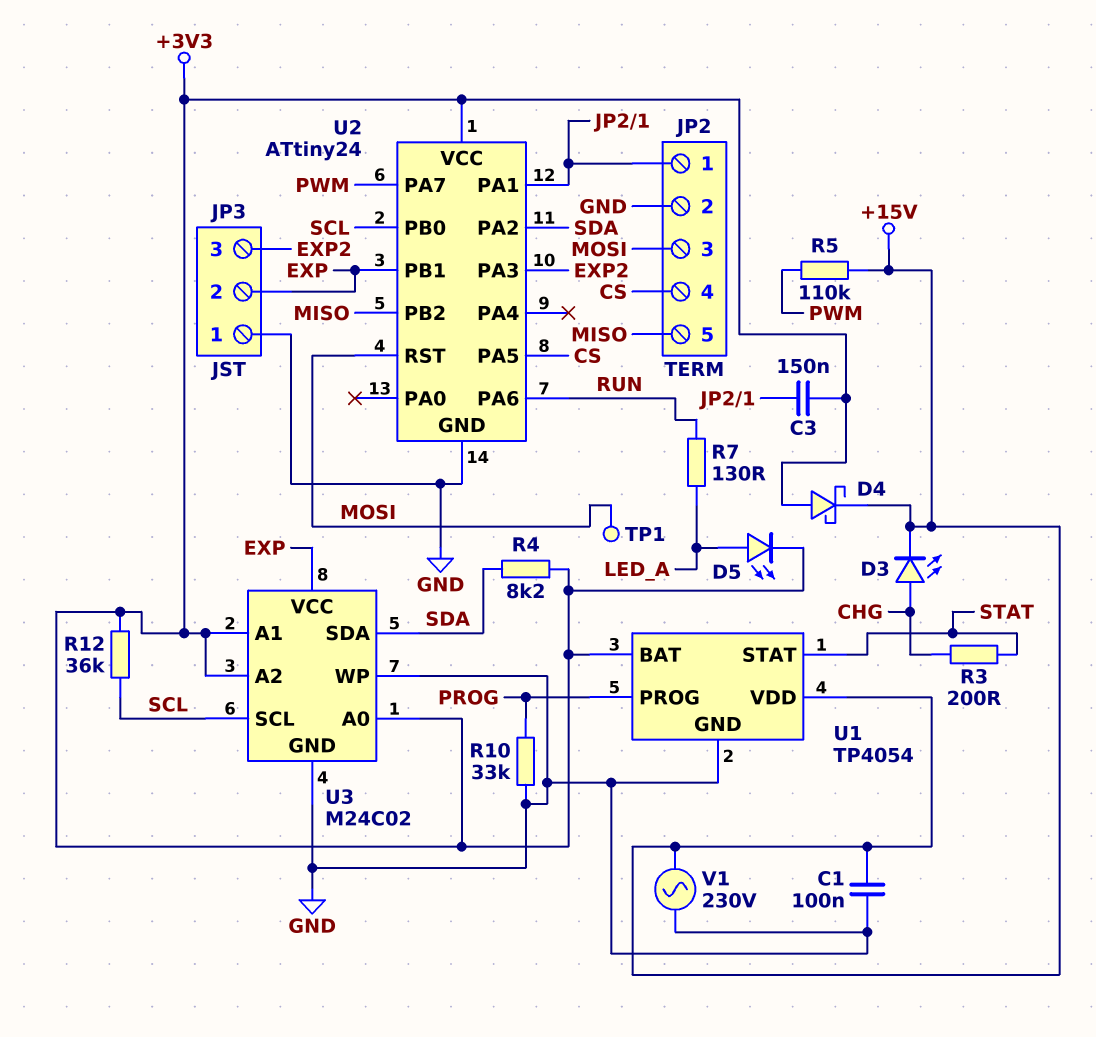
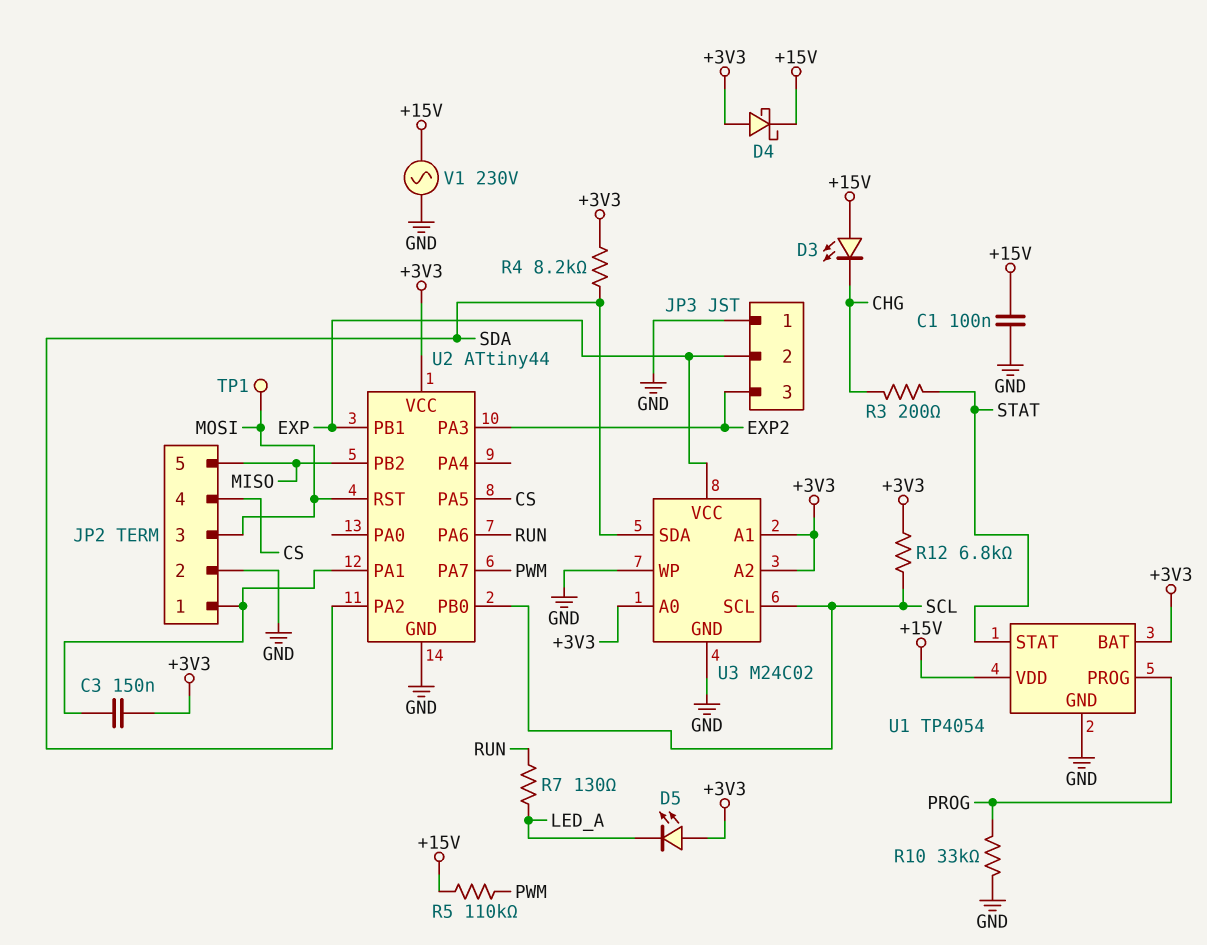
D3: LED (A CHG, K +15V) -> LED (A +15V, K CHG)
D5: LED (A LED_A, K +3V3) -> LED (A +3V3, K LED_A)
R12: 36k (+3V3, SCL) -> 6.8k (+3V3, SCL)
U2: ATtiny24 -> ATtiny44

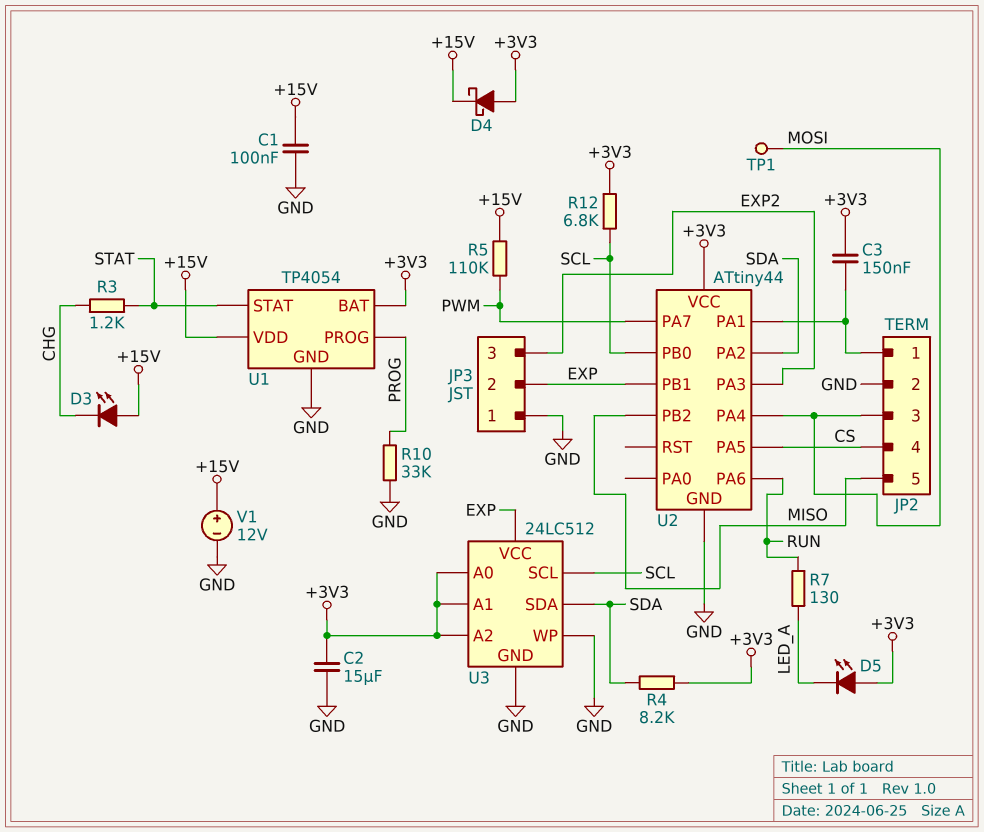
C2: none -> 15uF (+3V3, GND)
R3: 200 (CHG, STAT) -> 1.2k (CHG, STAT)
U2 pin PA4: none -> MOSI
U2 pin RST: MOSI -> none
U3: M24C02 -> 24LC512
V1: AC 230V (+15V, GND) -> 12V (plus +15V, minus GND)

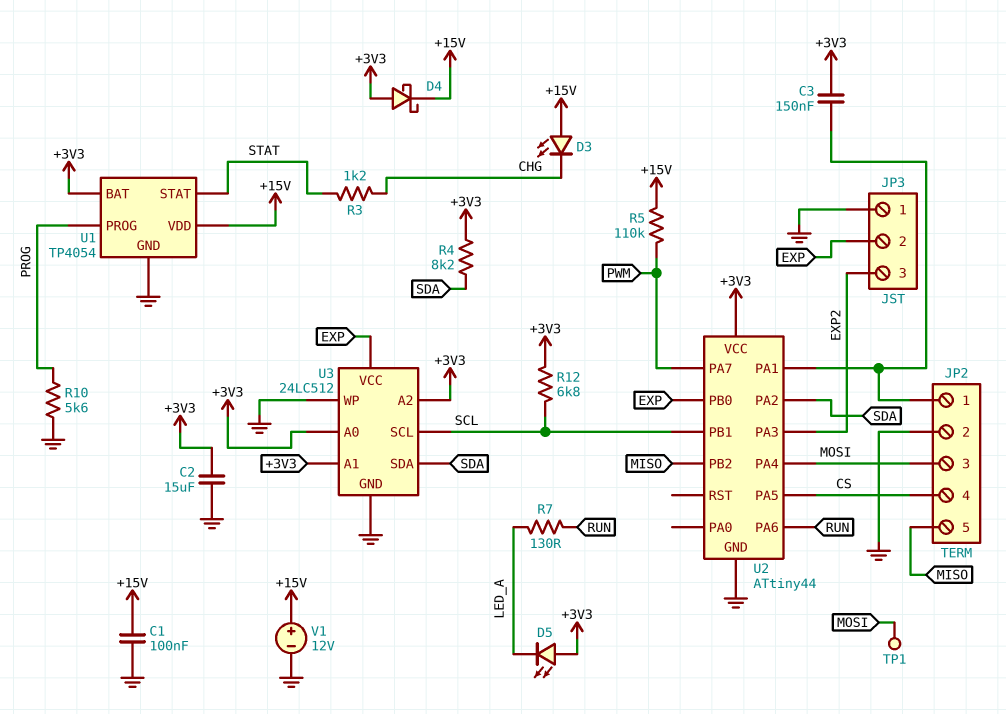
R10: 33k (GND, PROG) -> 5.6k (GND, PROG)
U2 pin PB0: SCL -> EXP
U2 pin PB1: EXP -> SCL

